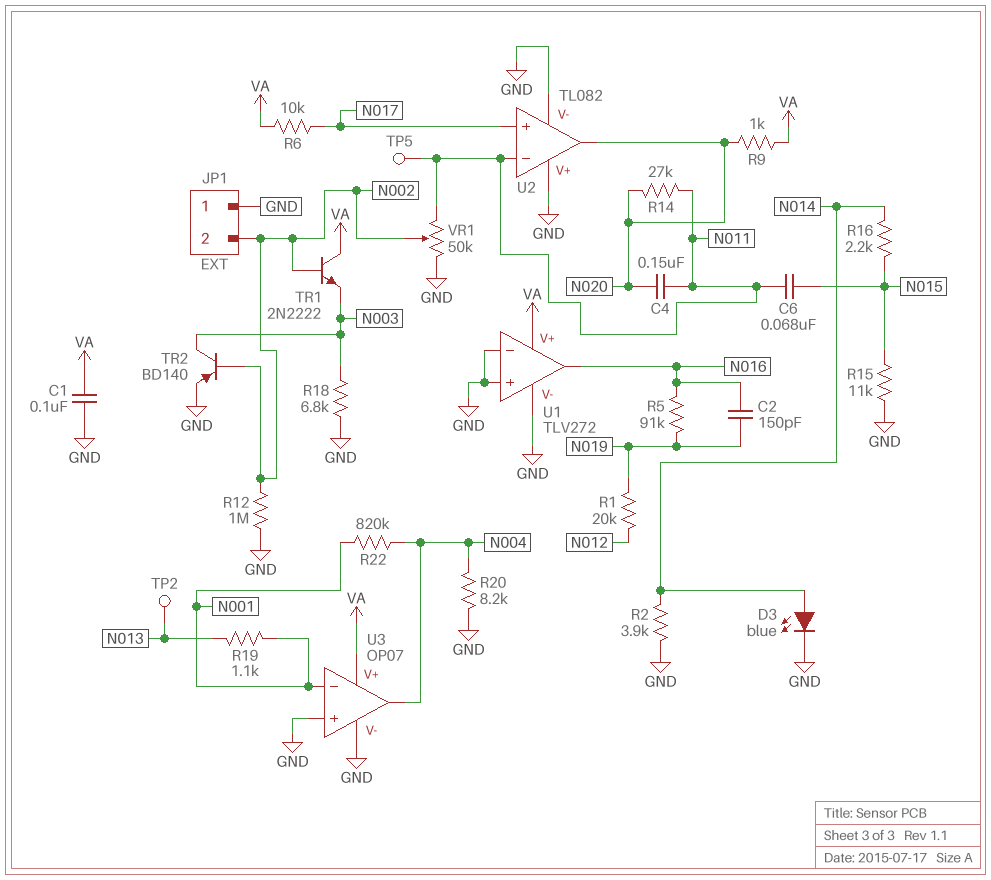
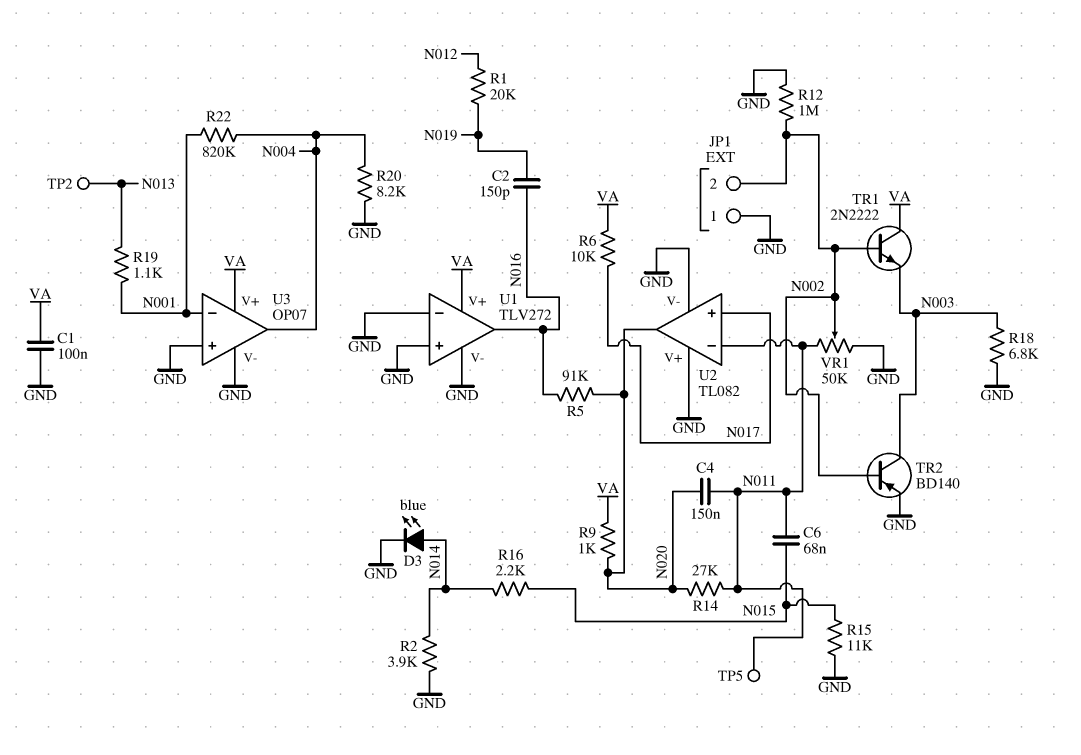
R5: 91k (N016, N019) -> 91k (N016, N020)

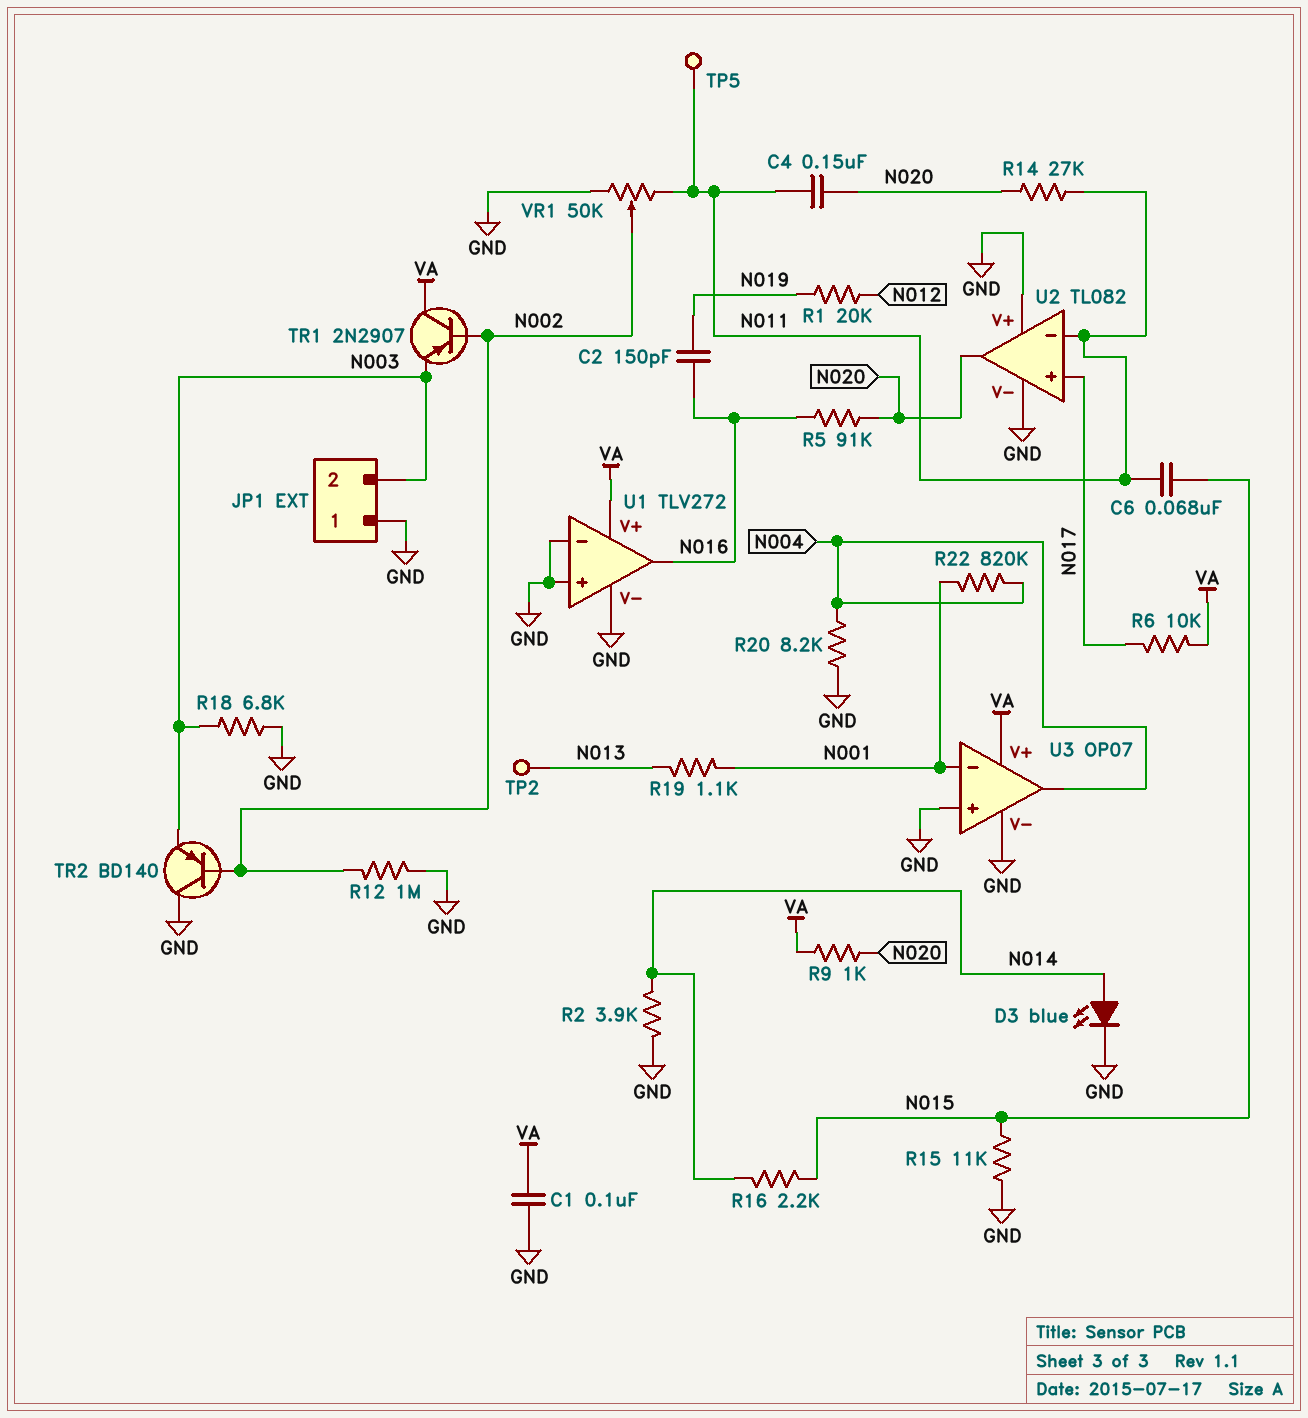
JP1 pin 2: N002 -> N003
TR1: NPN 2N2222 (B N002, C VA, E N003) -> PNP 2N2907 (B N002, C VA, E N003)
TR2: PNP BD140 (B N002, C N003, E GND) -> PNP BD140 (B N002, C GND, E N003)

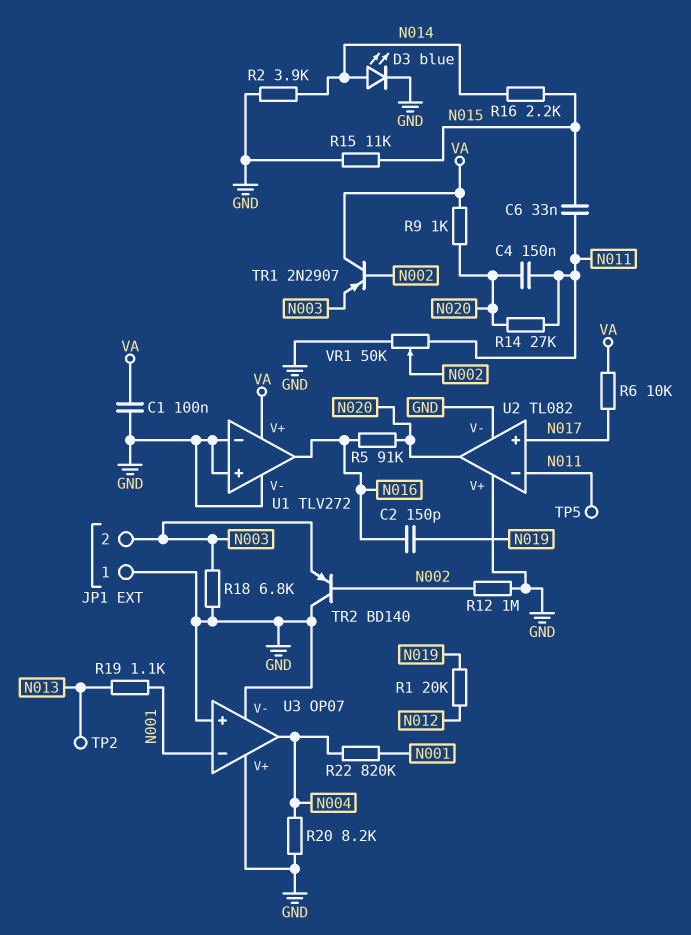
C6: 68nF (N011, N015) -> 33nF (N011, N015)
U3 pin V+: VA -> GND

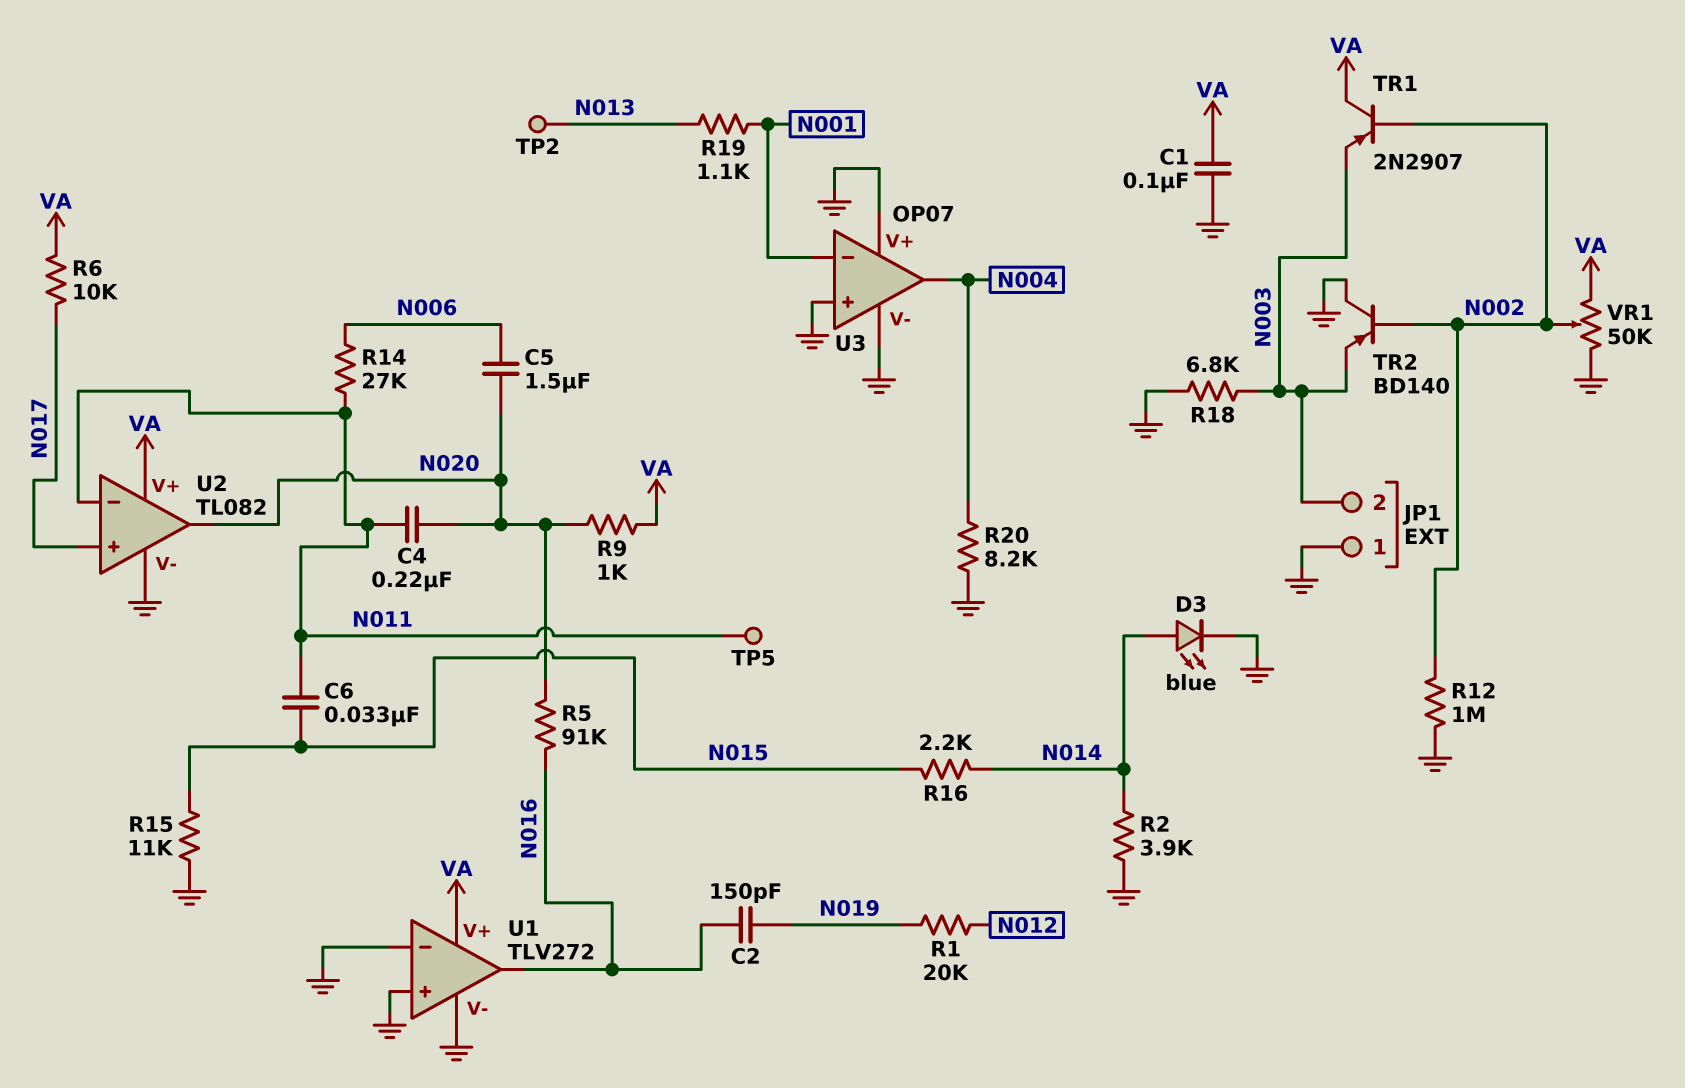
C4: 150nF (N011, N020) -> 220nF (N011, N020)
C5: none -> 1.5uF (N006, N020)
R14: 27k (N011, N020) -> 27k (N006, N011)
R22: 820k (N001, N004) -> none
U2 pin V+: GND -> VA
VR1: 50k (GND, N011, wiper N002) -> 50k (GND, VA, wiper N002)

